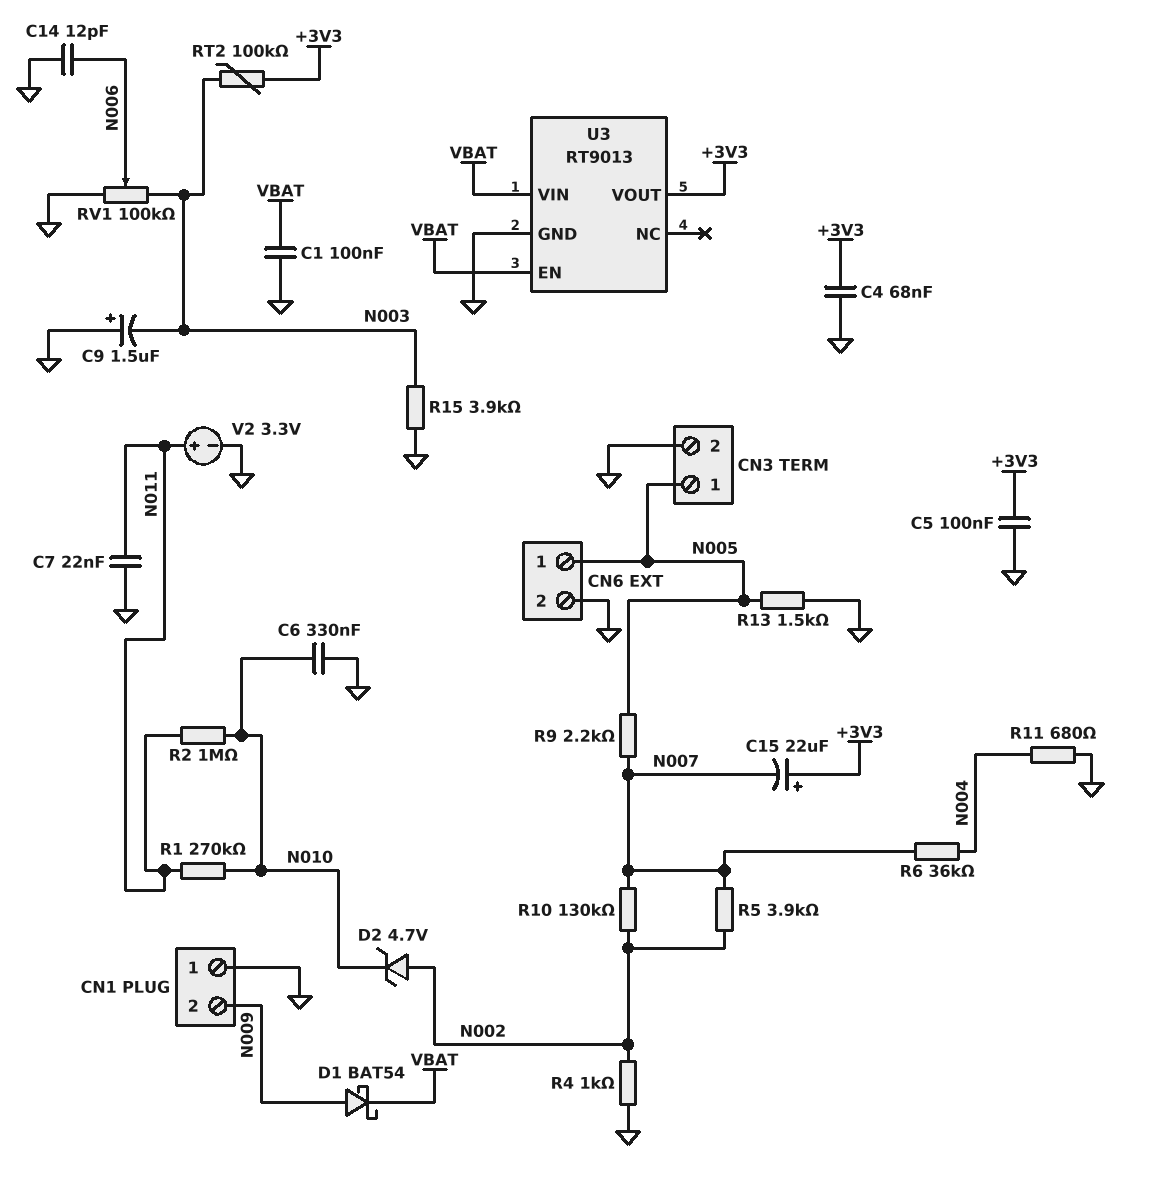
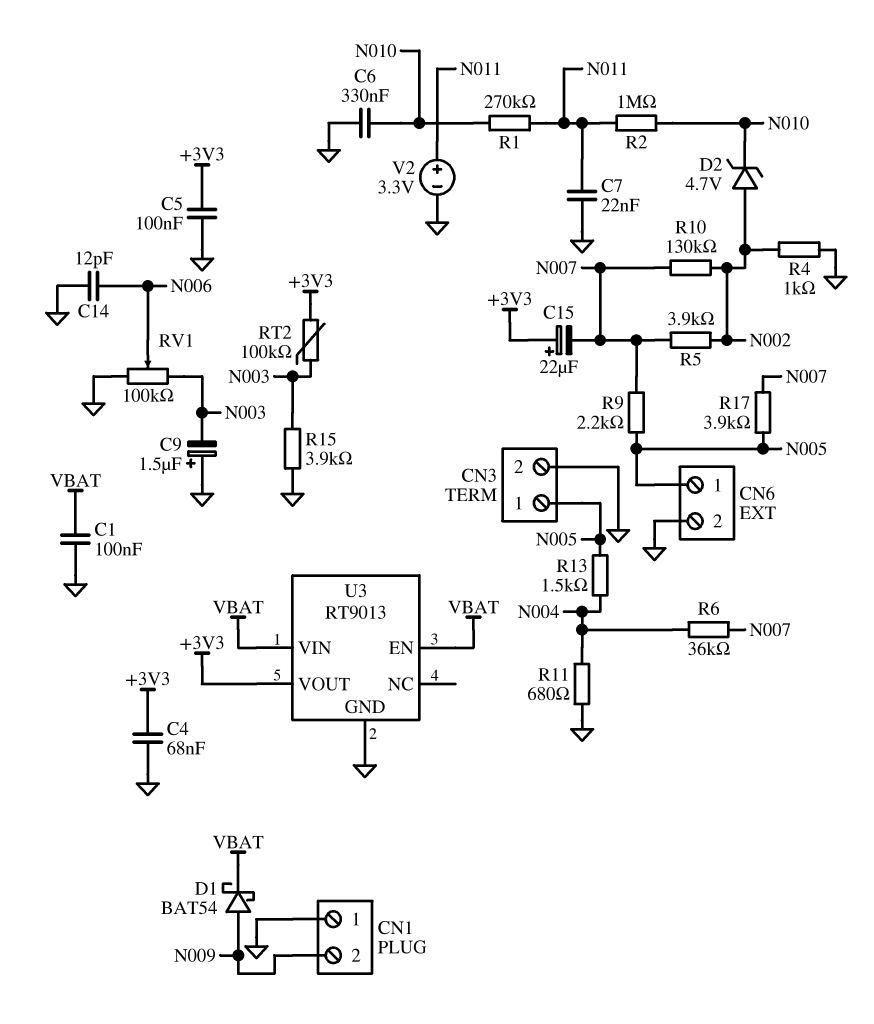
R13: 1.5k (GND, N005) -> 1.5k (N004, N005)
R17: none -> 3.9k (N005, N007)

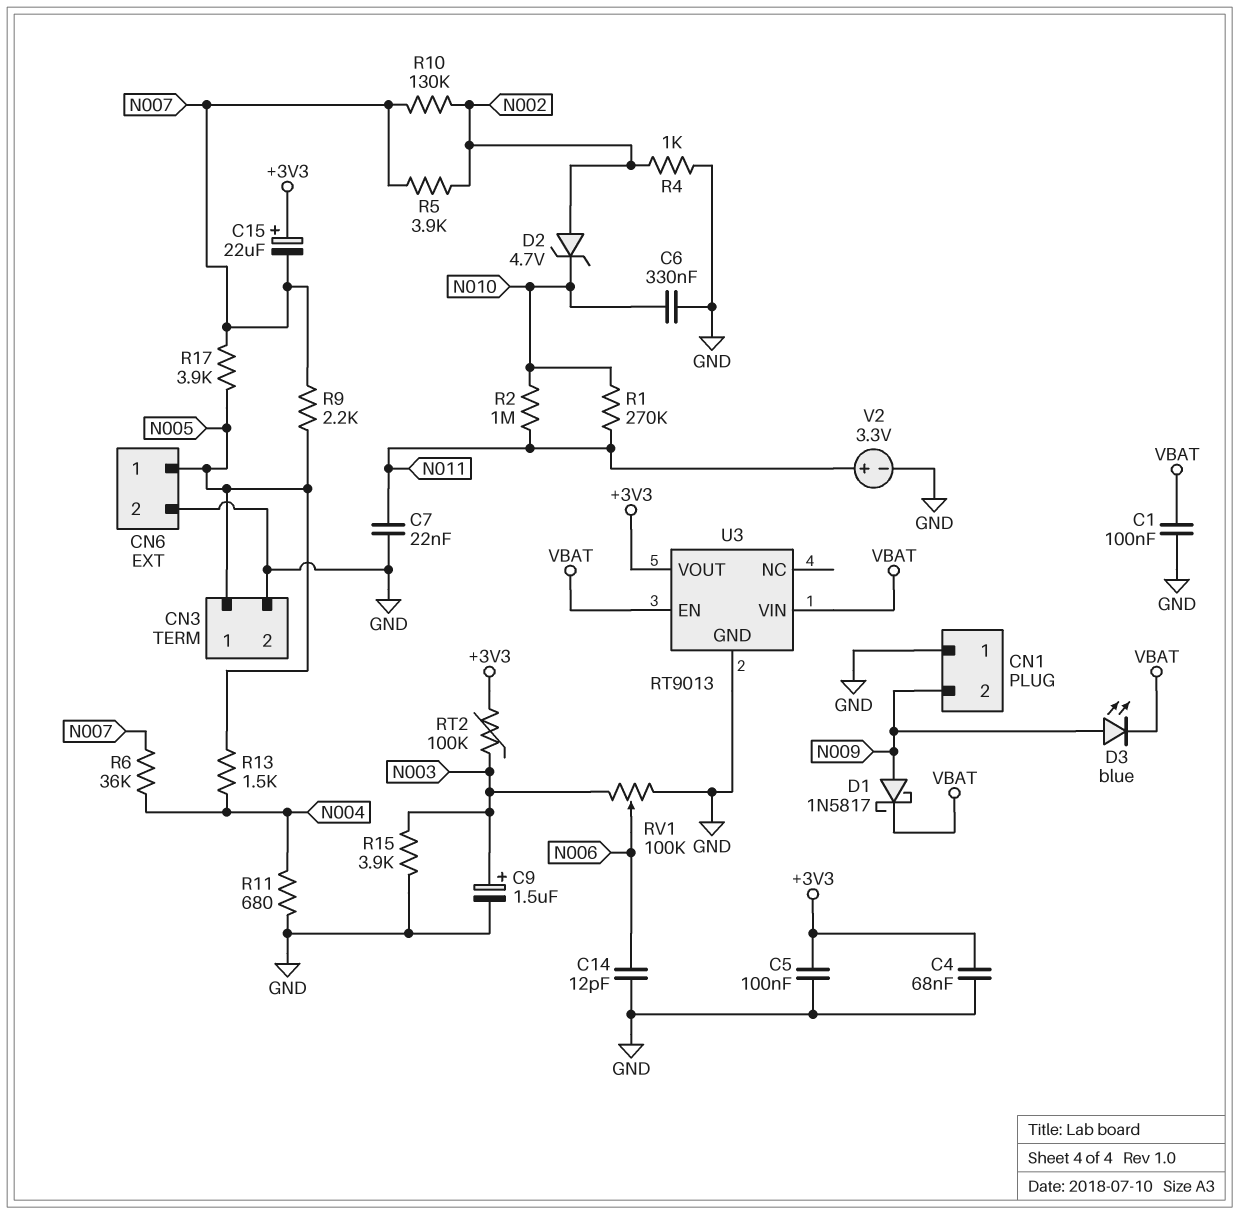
C9: 1.5uF (plus GND, minus N003) -> 1.5uF (plus N003, minus GND)
D1: schottky BAT54 (A N009, K VBAT) -> schottky 1N5817 (A N009, K VBAT)
D3: none -> LED blue (A N009, K VBAT)

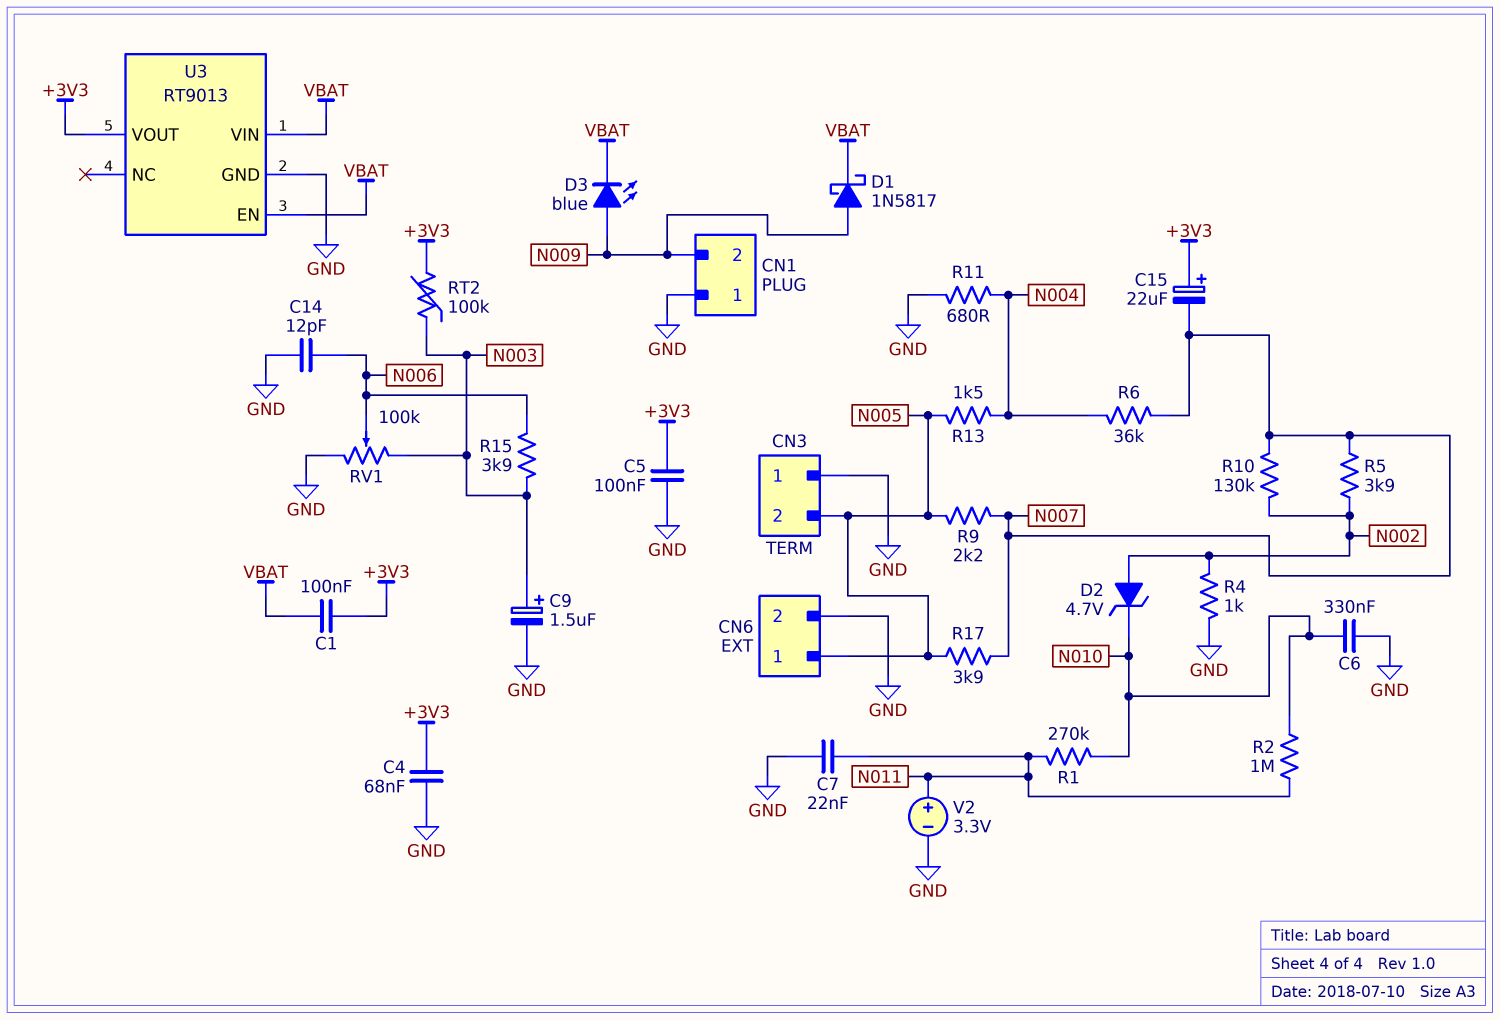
C1: 100nF (GND, VBAT) -> 100nF (+3V3, VBAT)
CN3 pin 1: N005 -> GND
CN3 pin 2: GND -> N005
R15: 3.9k (GND, N003) -> 3.9k (N003, N006)

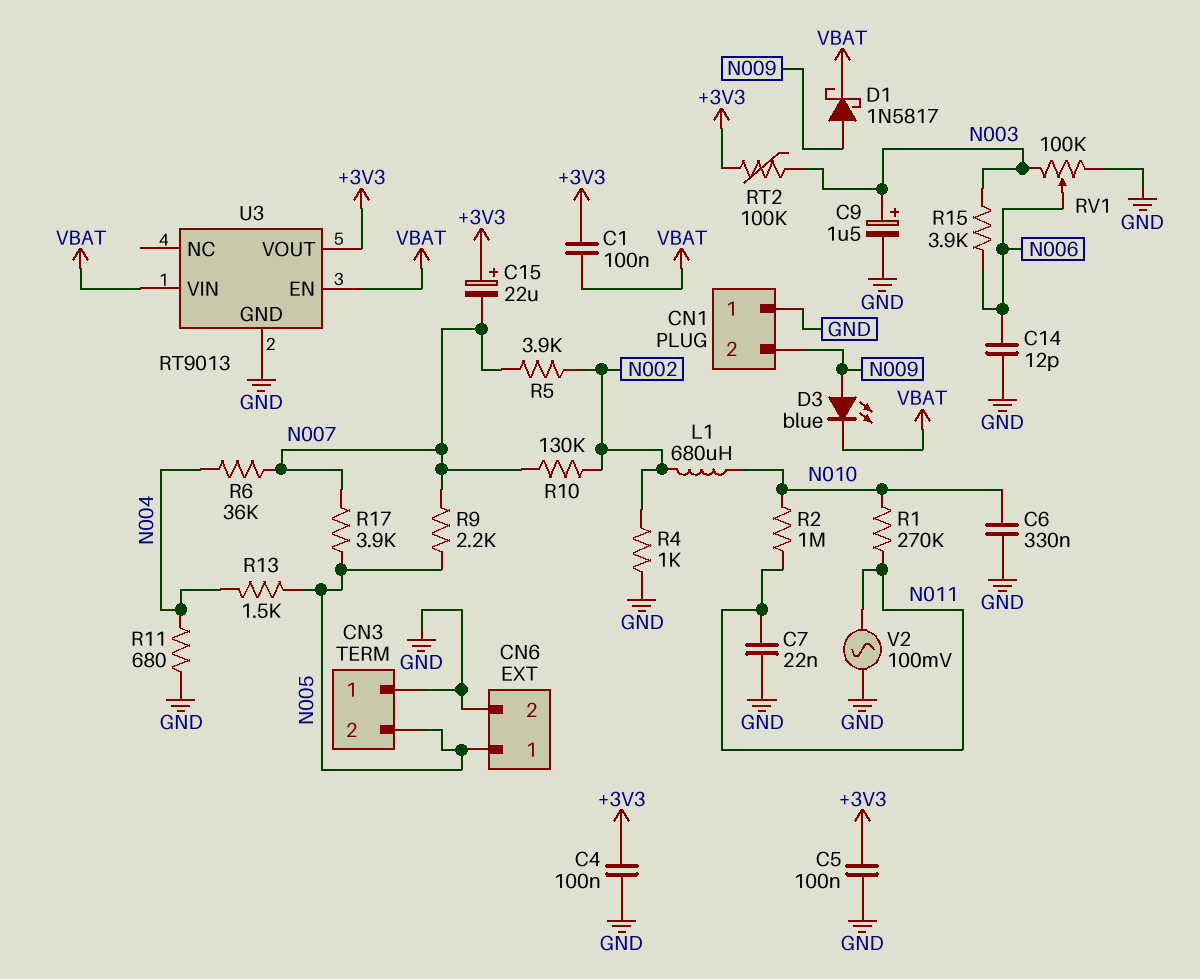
C4: 68nF (+3V3, GND) -> 100nF (+3V3, GND)
D2: zener 4.7V (A N002, K N010) -> none
L1: none -> 680uH (N002, N010)
V2: 3.3V (plus N011, minus GND) -> AC 100mV (GND, N011)

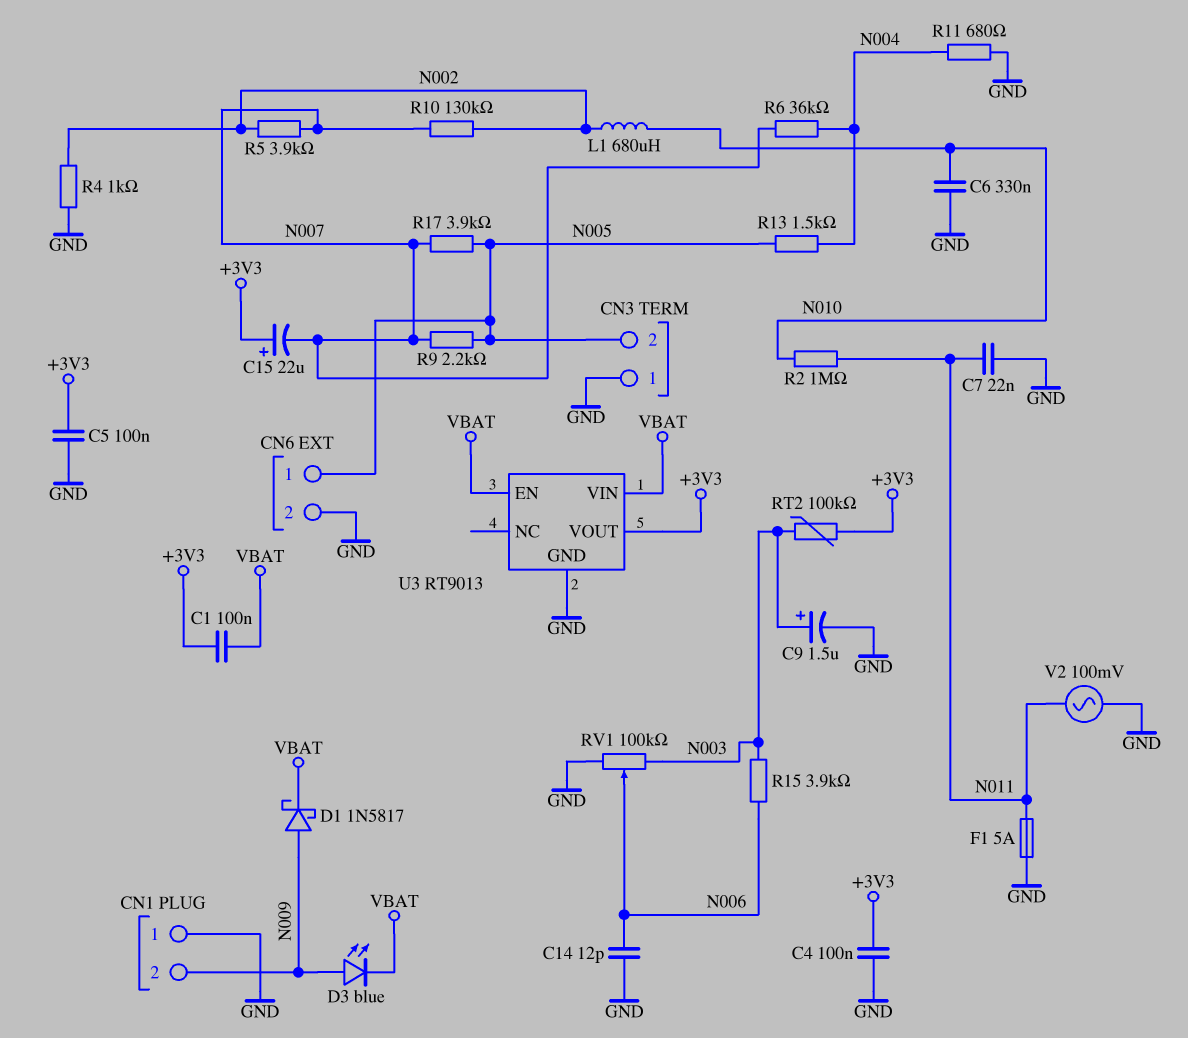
F1: none -> 5A (GND, N011)
R1: 270k (N010, N011) -> none

